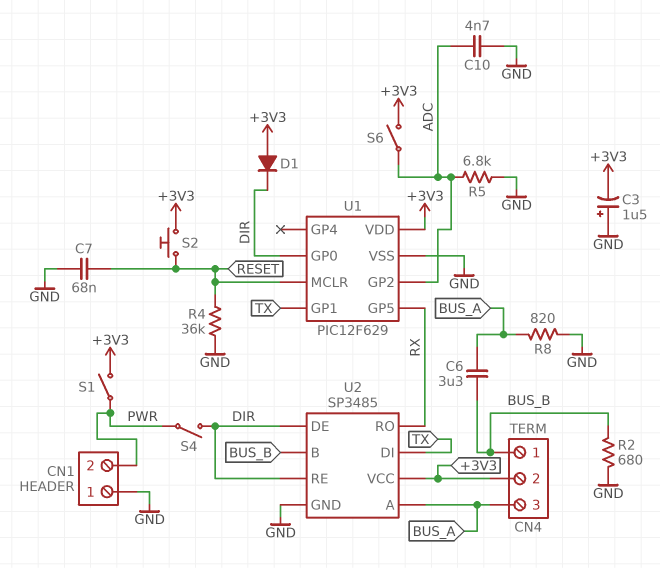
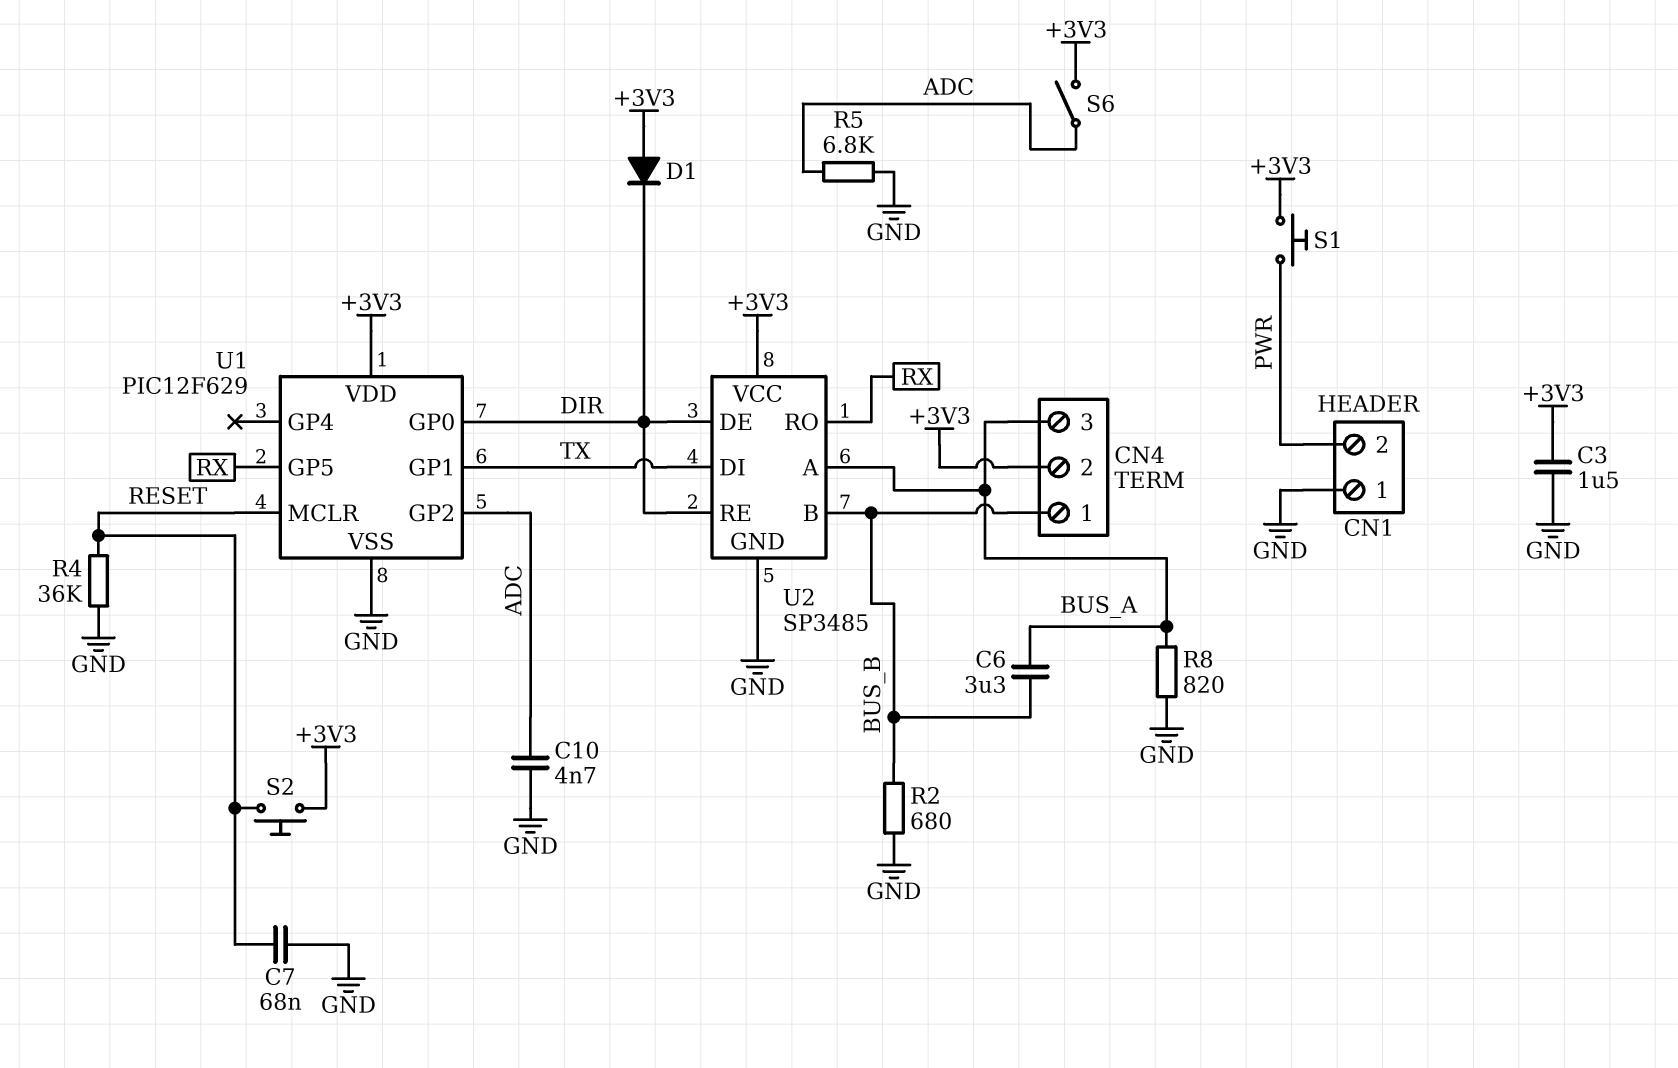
C3: 1.5uF (plus GND, minus +3V3) -> 1.5uF (+3V3, GND)
S1: switch (+3V3, PWR) -> button (+3V3, PWR)
S4: switch (DIR, PWR) -> none

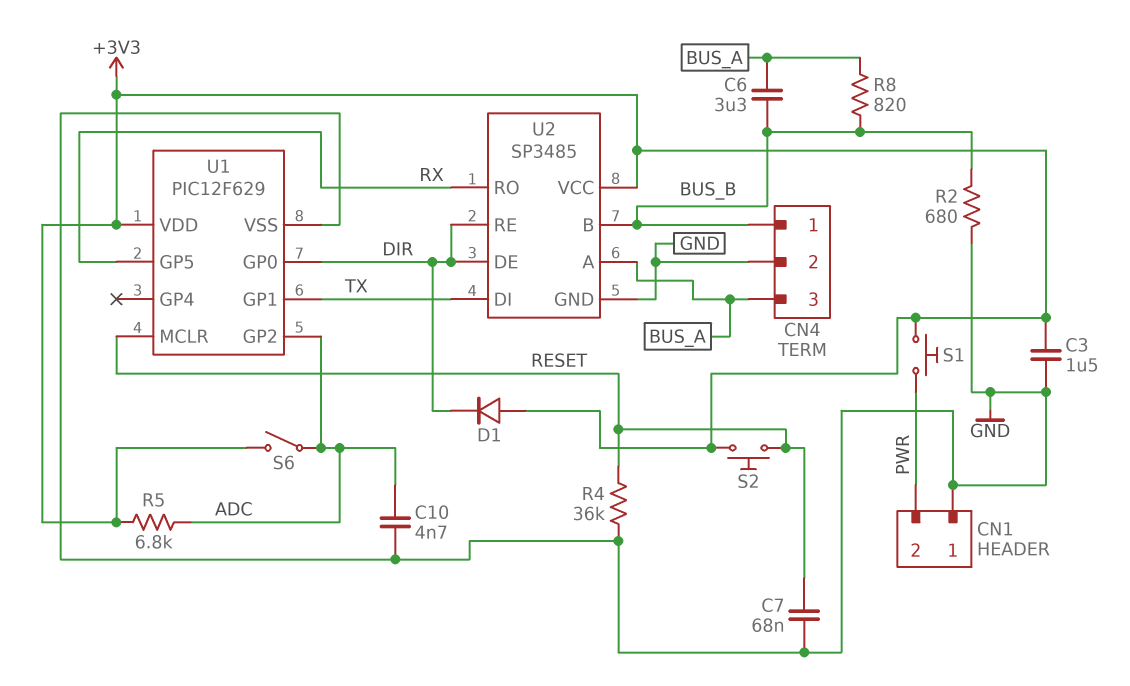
CN4 pin 2: +3V3 -> GND
R5: 6.8k (ADC, GND) -> 6.8k (+3V3, ADC)
R8: 820 (BUS_A, GND) -> 820 (BUS_A, BUS_B)

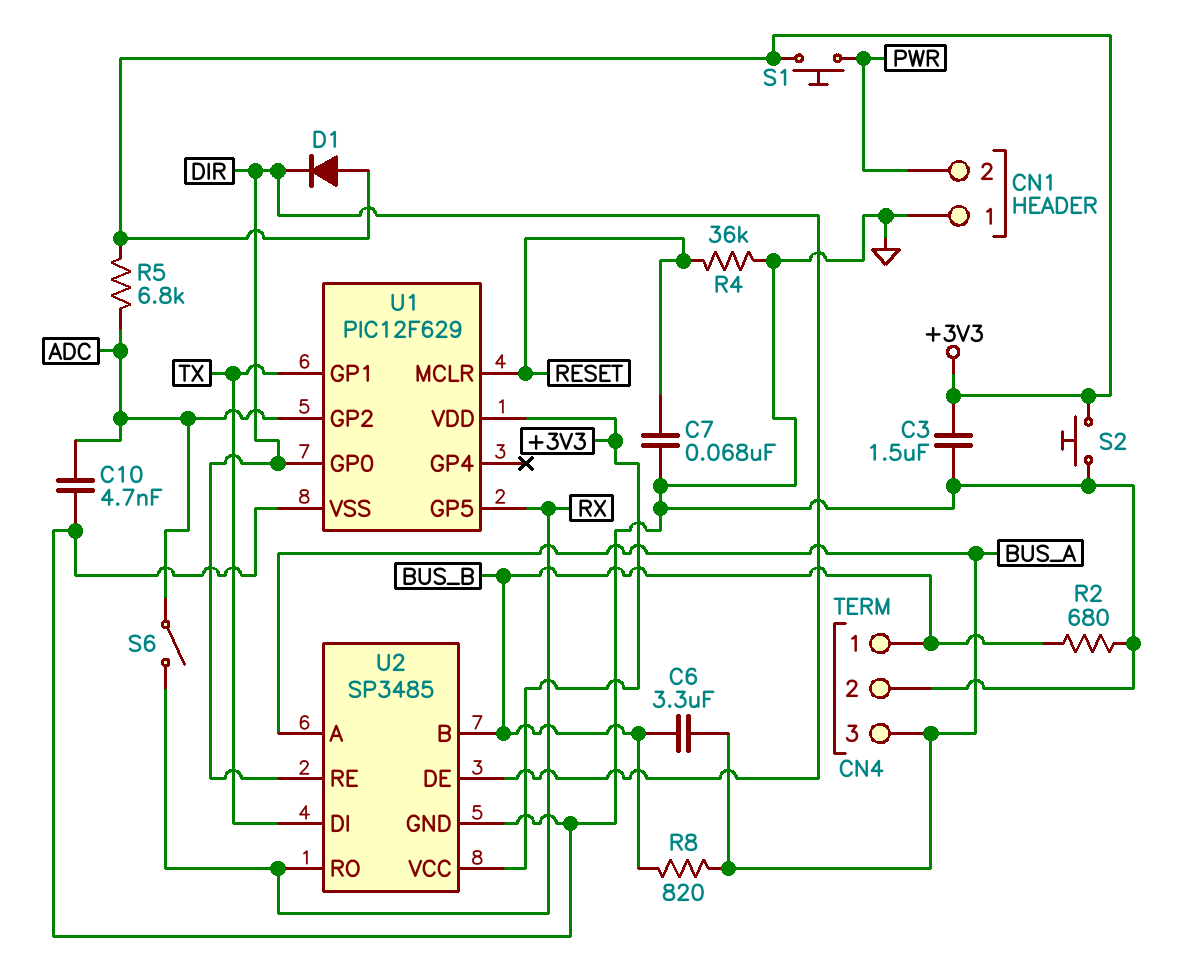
S2: button (+3V3, RESET) -> button (+3V3, GND)
S6: switch (+3V3, ADC) -> switch (ADC, RX)

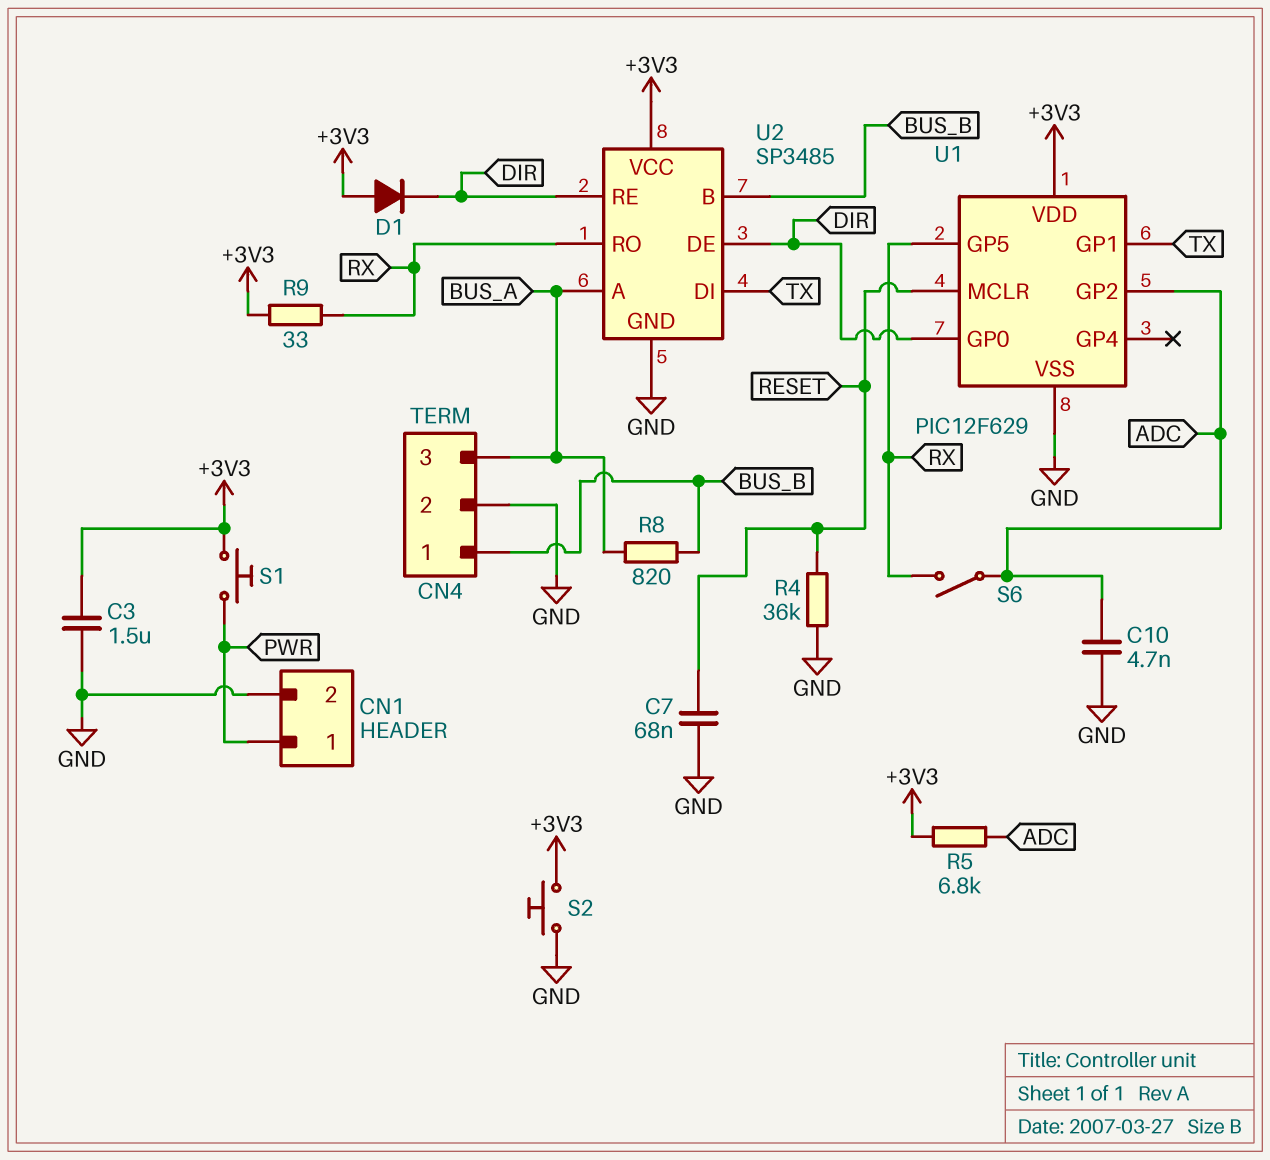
C6: 3.3uF (BUS_A, BUS_B) -> none
CN1 pin 1: GND -> PWR
CN1 pin 2: PWR -> GND
R2: 680 (BUS_B, GND) -> none
R9: none -> 33 (+3V3, RX)

